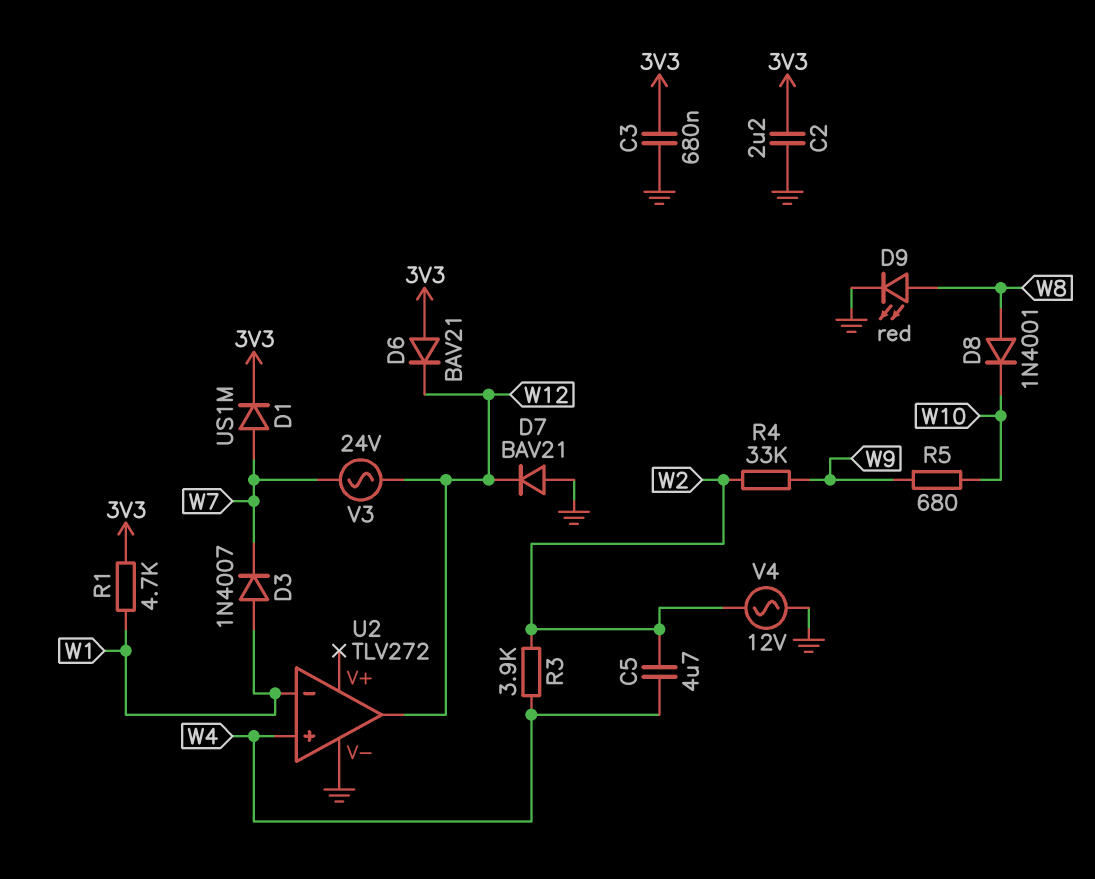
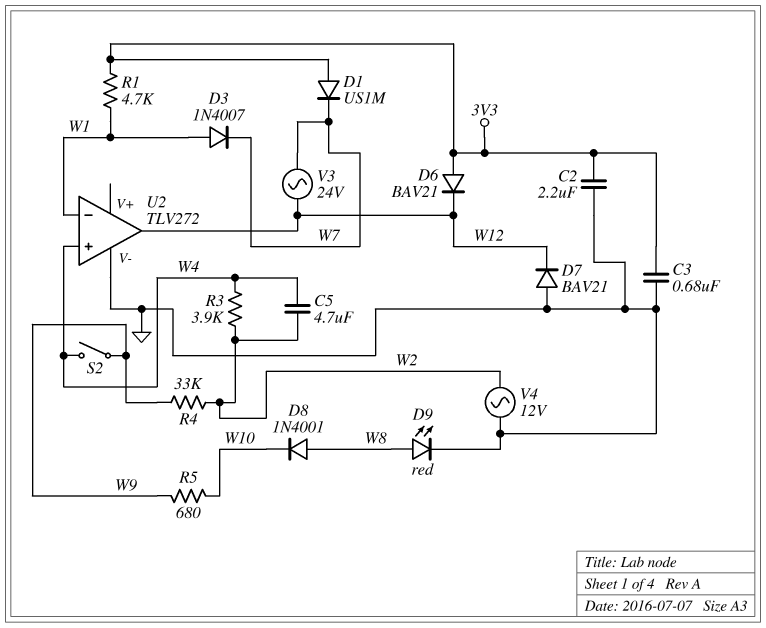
D1: diode US1M (A W7, K 3V3) -> diode US1M (A 3V3, K W7)
S2: none -> switch (W4, W9)

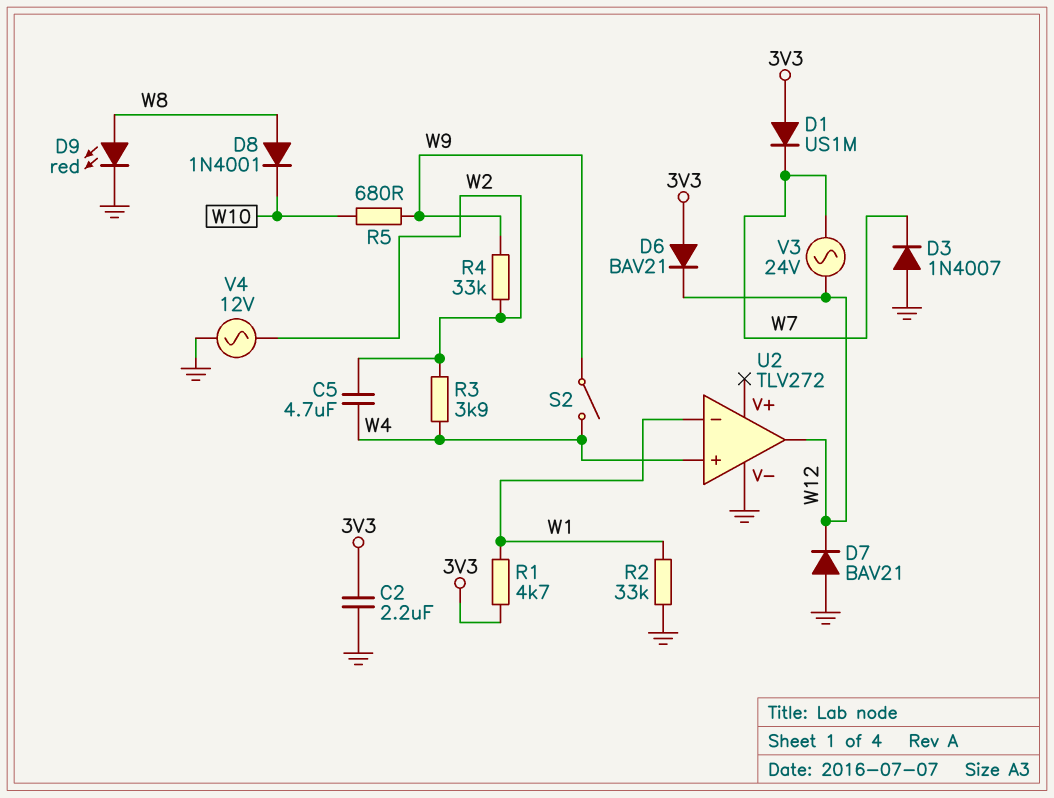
C3: 680nF (3V3, GND) -> none
D3: diode 1N4007 (A W1, K W7) -> diode 1N4007 (A GND, K W7)
R2: none -> 33k (GND, W1)

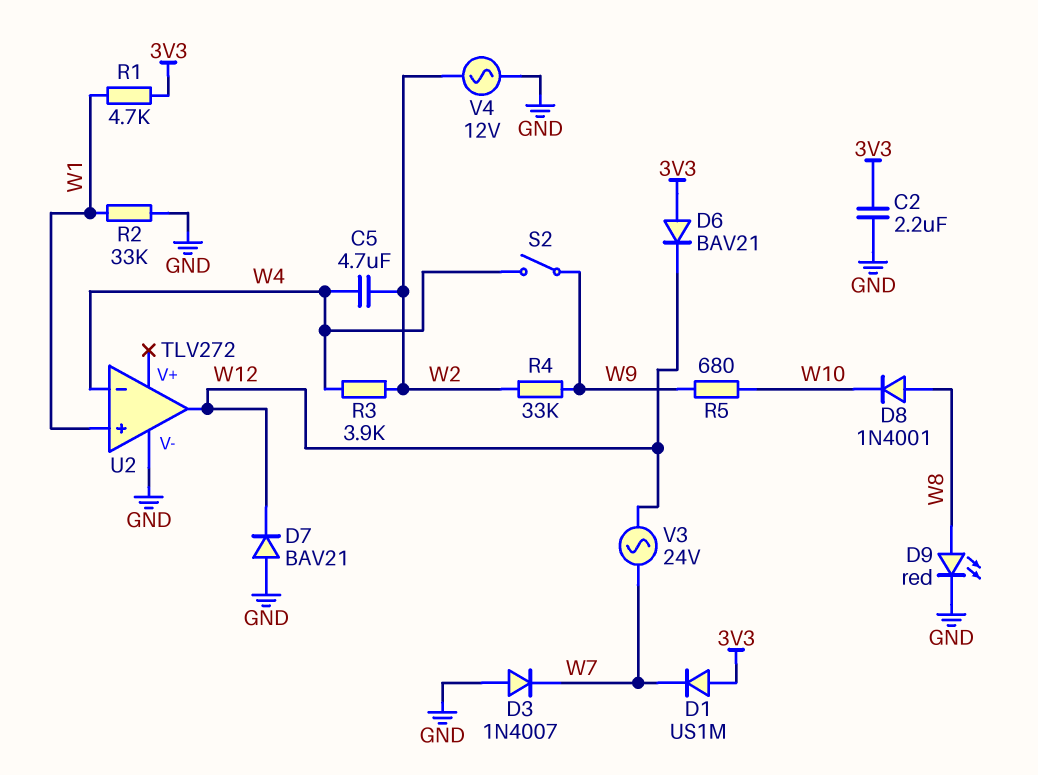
U2 pin in+: W4 -> W1
U2 pin in-: W1 -> W4

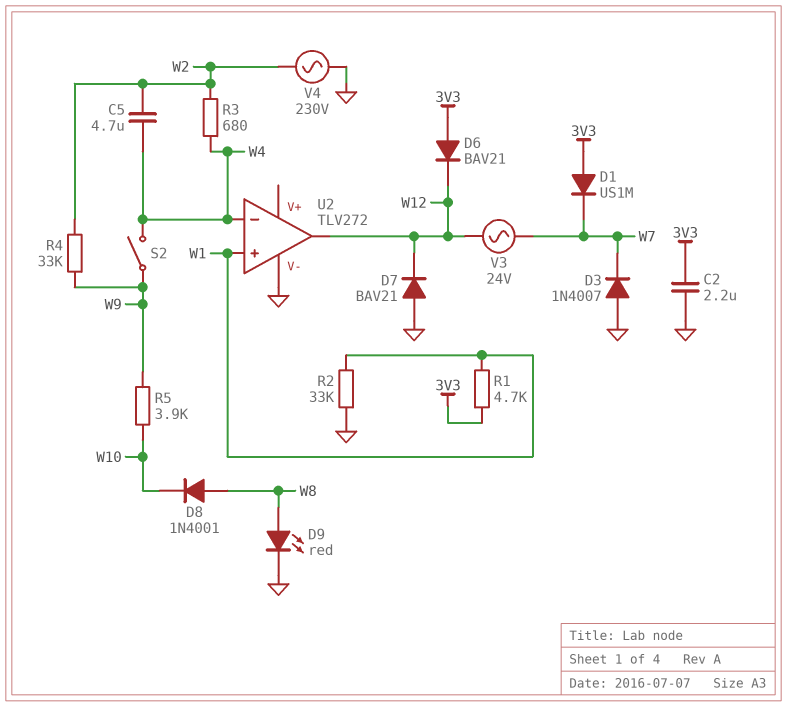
R3: 3.9k (W2, W4) -> 680 (W2, W4)
R5: 680 (W9, W10) -> 3.9k (W9, W10)
V4: AC 12V (GND, W2) -> AC 230V (GND, W2)

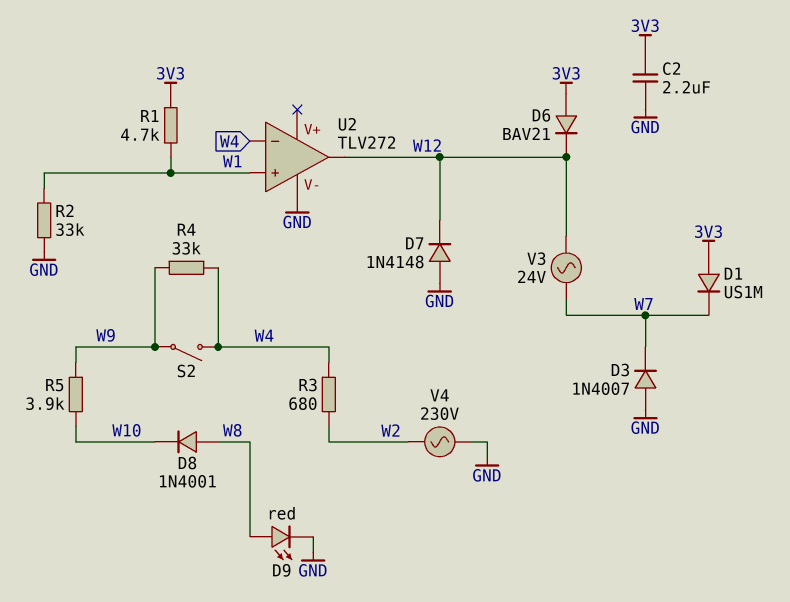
C5: 4.7uF (W2, W4) -> none
D7: diode BAV21 (A GND, K W12) -> diode 1N4148 (A GND, K W12)
R4: 33k (W2, W9) -> 33k (W4, W9)

